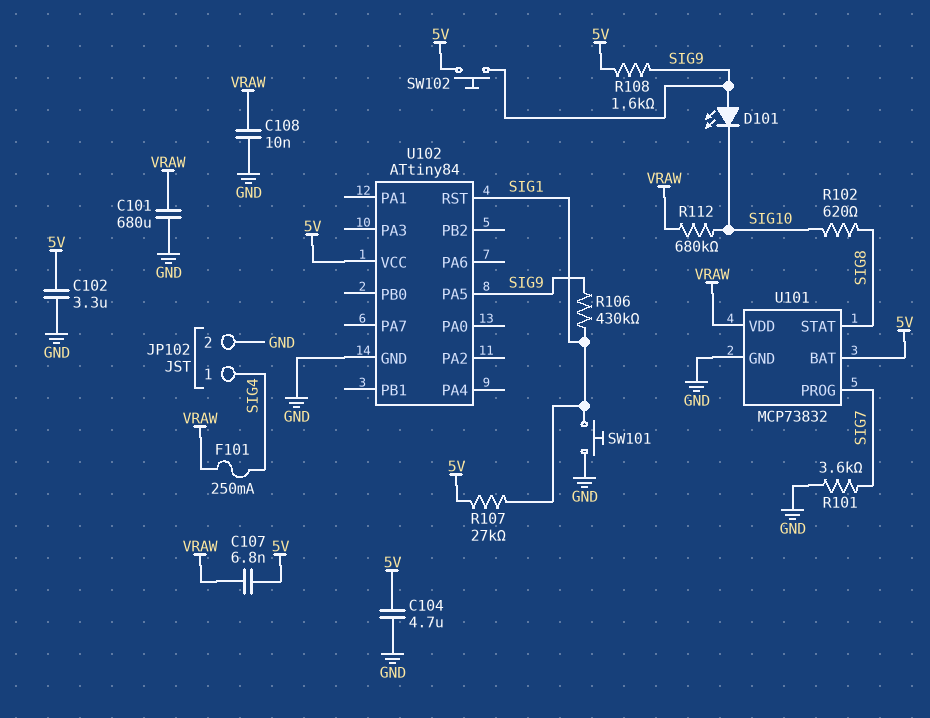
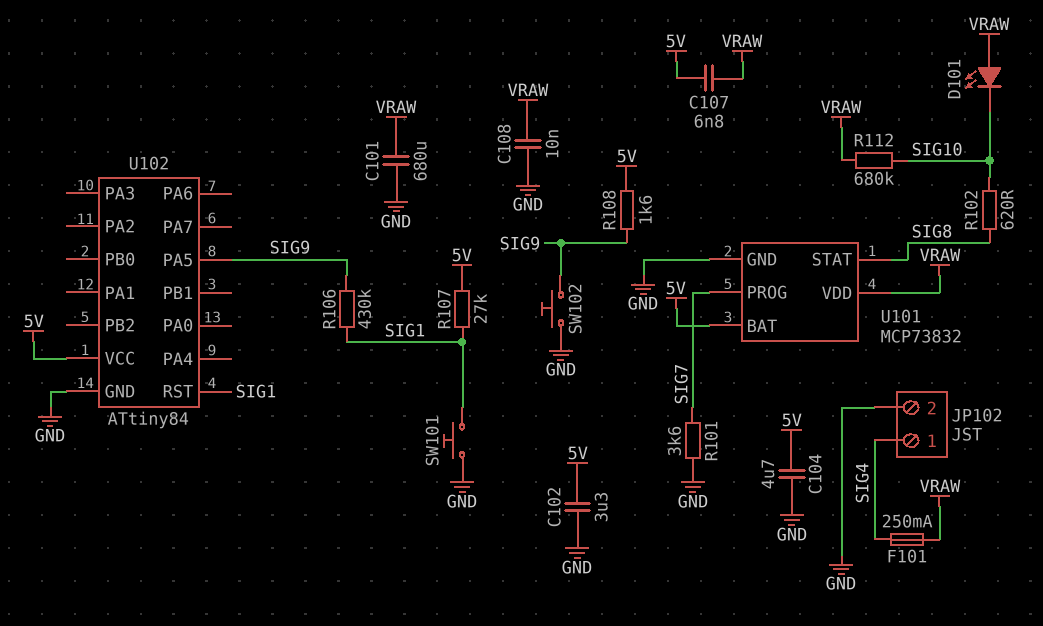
D101: LED (A SIG9, K SIG10) -> LED (A VRAW, K SIG10)
SW102: button (5V, SIG9) -> button (GND, SIG9)

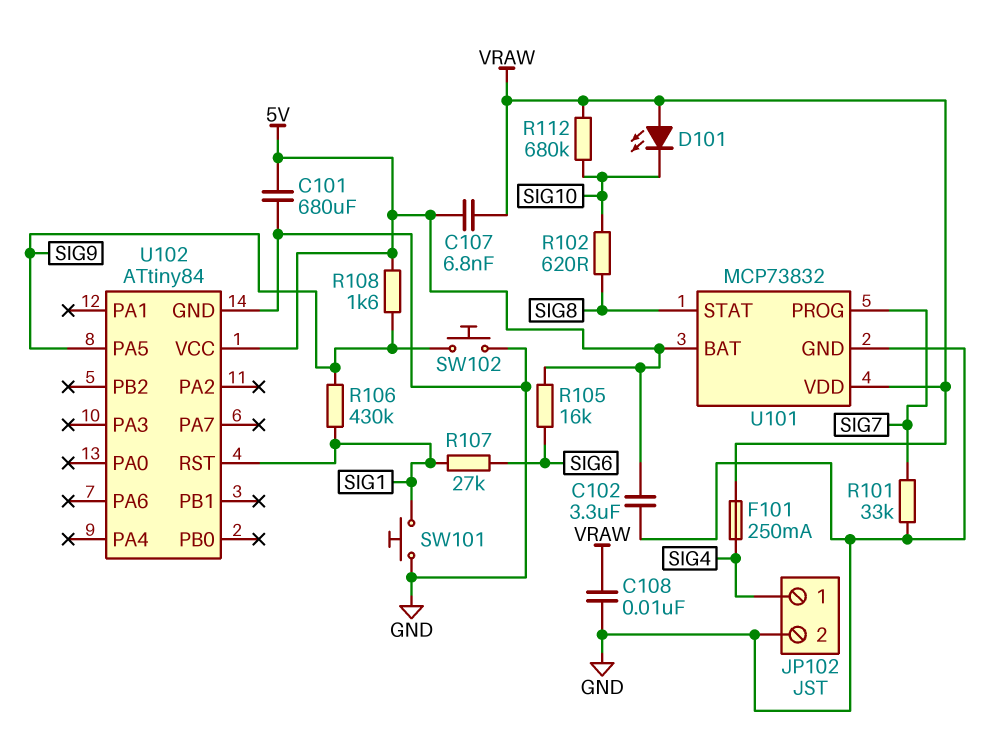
C101: 680uF (GND, VRAW) -> 680uF (5V, GND)
C104: 4.7uF (5V, GND) -> none
R101: 3.6k (GND, SIG7) -> 33k (GND, SIG7)
R105: none -> 16k (5V, SIG6)
R107: 27k (5V, SIG1) -> 27k (SIG1, SIG6)

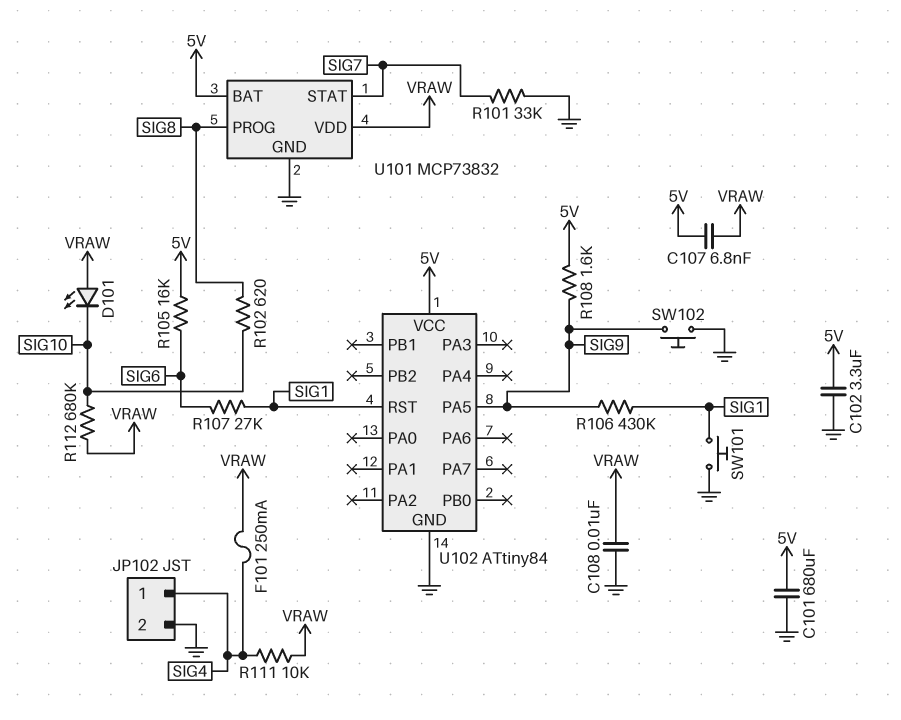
R111: none -> 10k (SIG4, VRAW)
U101 pin PROG: SIG7 -> SIG8
U101 pin STAT: SIG8 -> SIG7

